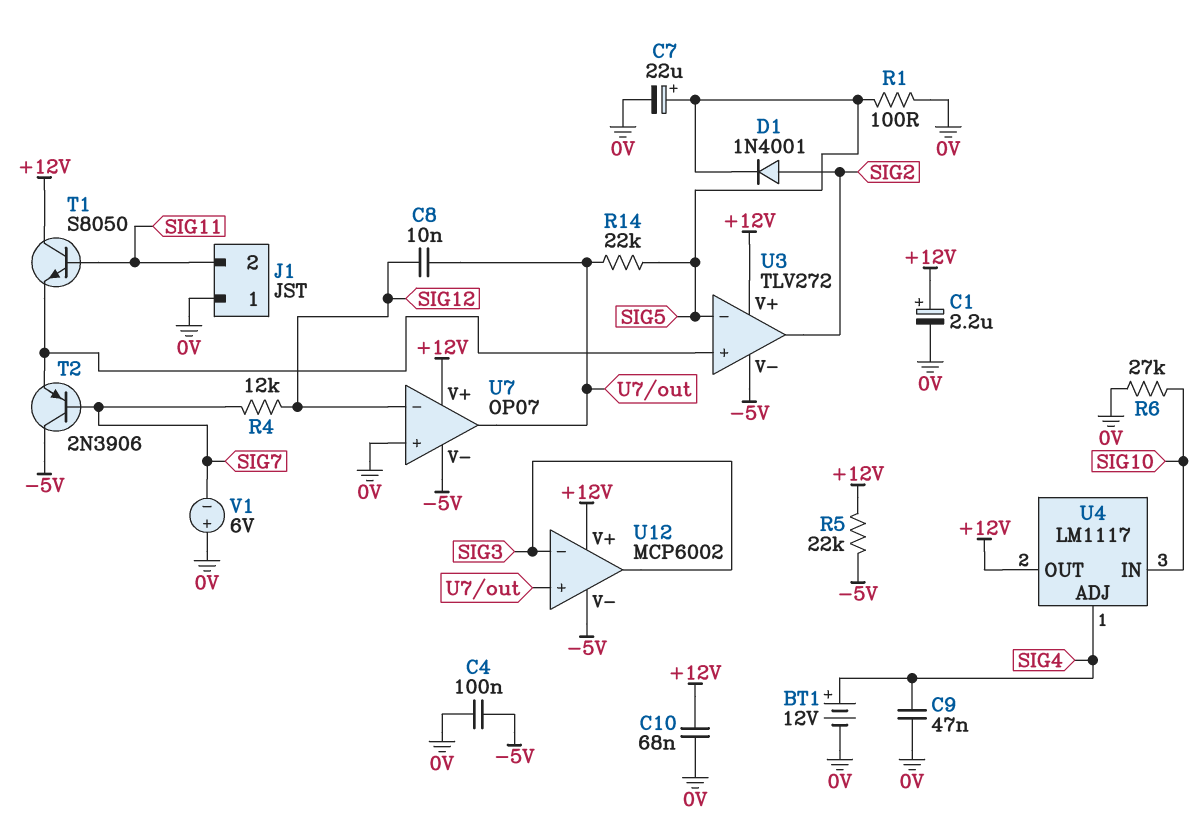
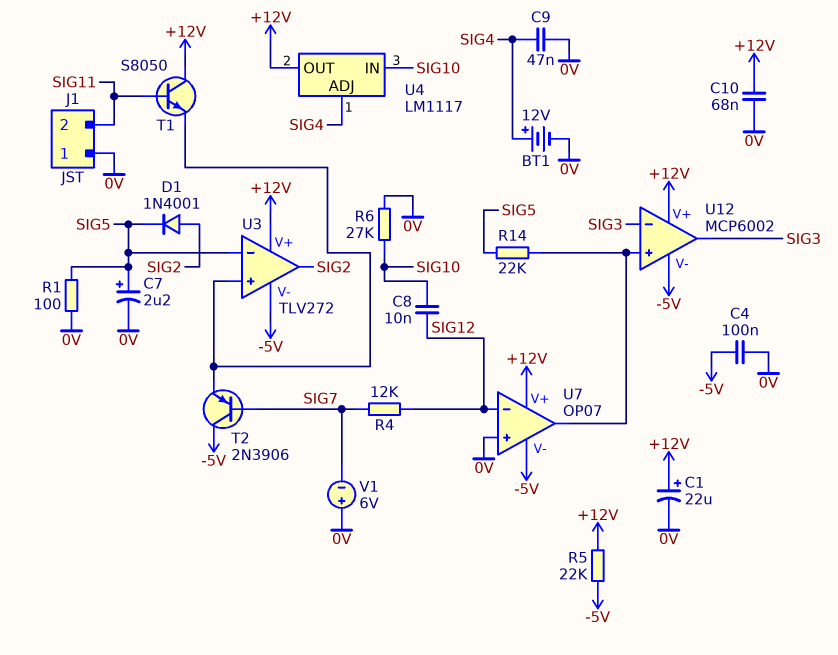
C1: 2.2uF (plus +12V, minus 0V) -> 22uF (plus +12V, minus 0V)
C7: 22uF (plus SIG5, minus 0V) -> 2.2uF (plus SIG5, minus 0V)
C8: 10nF (SIG12, U7/out) -> 10nF (SIG10, SIG12)

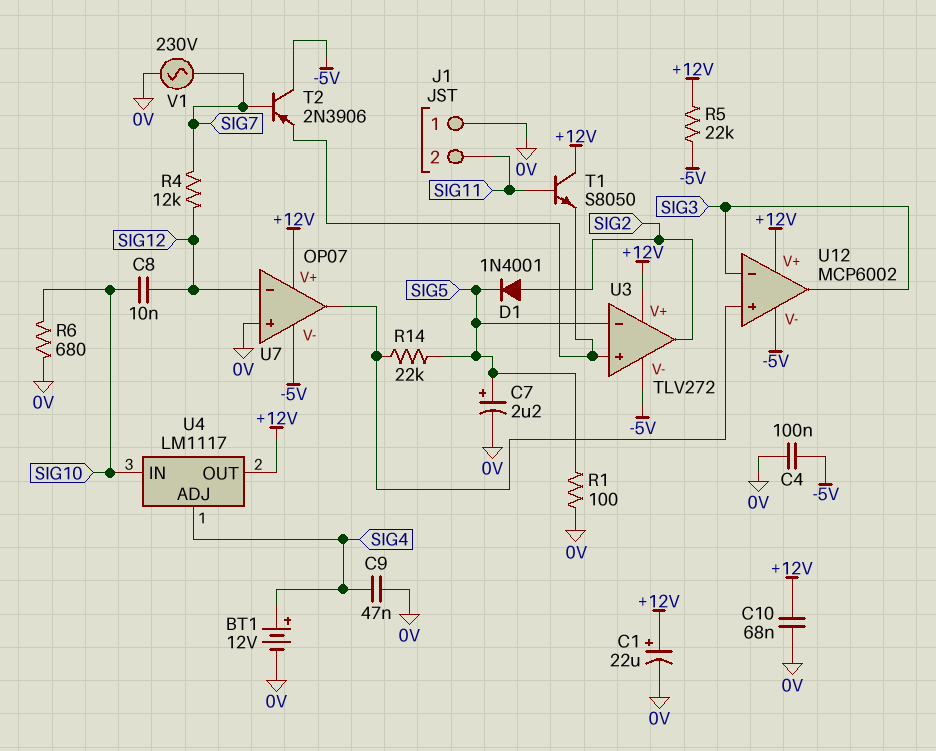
R6: 27k (0V, SIG10) -> 680 (0V, SIG10)
V1: 6V (plus 0V, minus SIG7) -> AC 230V (0V, SIG7)

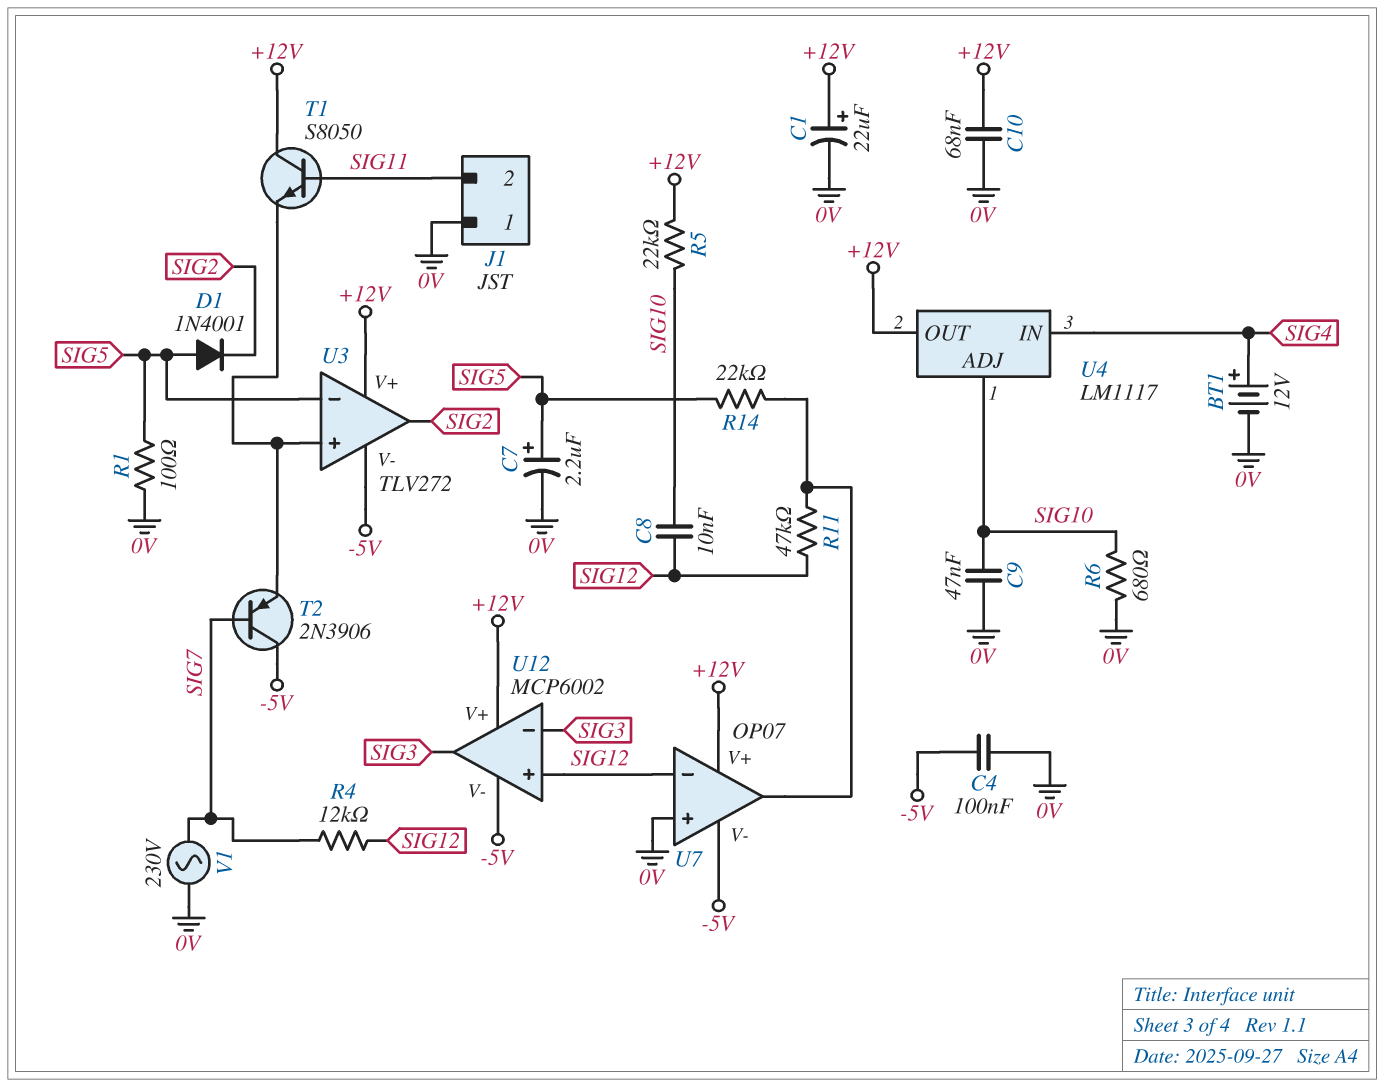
C9: 47nF (0V, SIG4) -> 47nF (0V, SIG10)
D1: diode 1N4001 (A SIG2, K SIG5) -> diode 1N4001 (A SIG5, K SIG2)
R5: 22k (+12V, -5V) -> 22k (+12V, SIG10)
R11: none -> 47k (SIG12, U7/out)
U4 pin ADJ: SIG4 -> SIG10
U4 pin IN: SIG10 -> SIG4
U12 pin in+: U7/out -> SIG12

